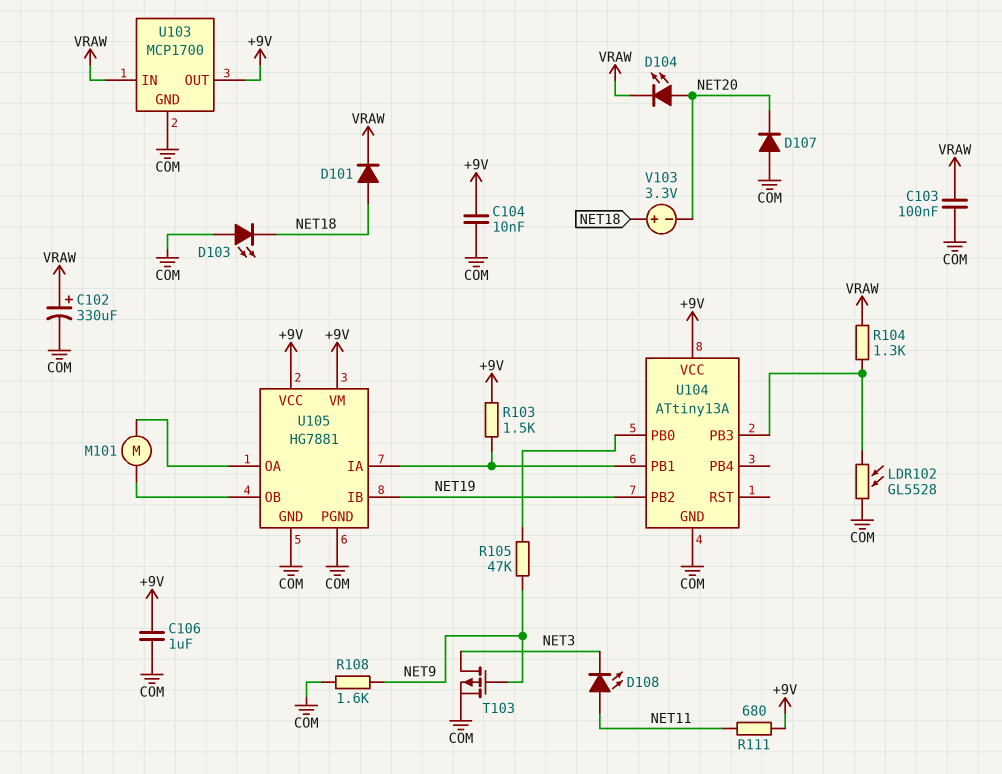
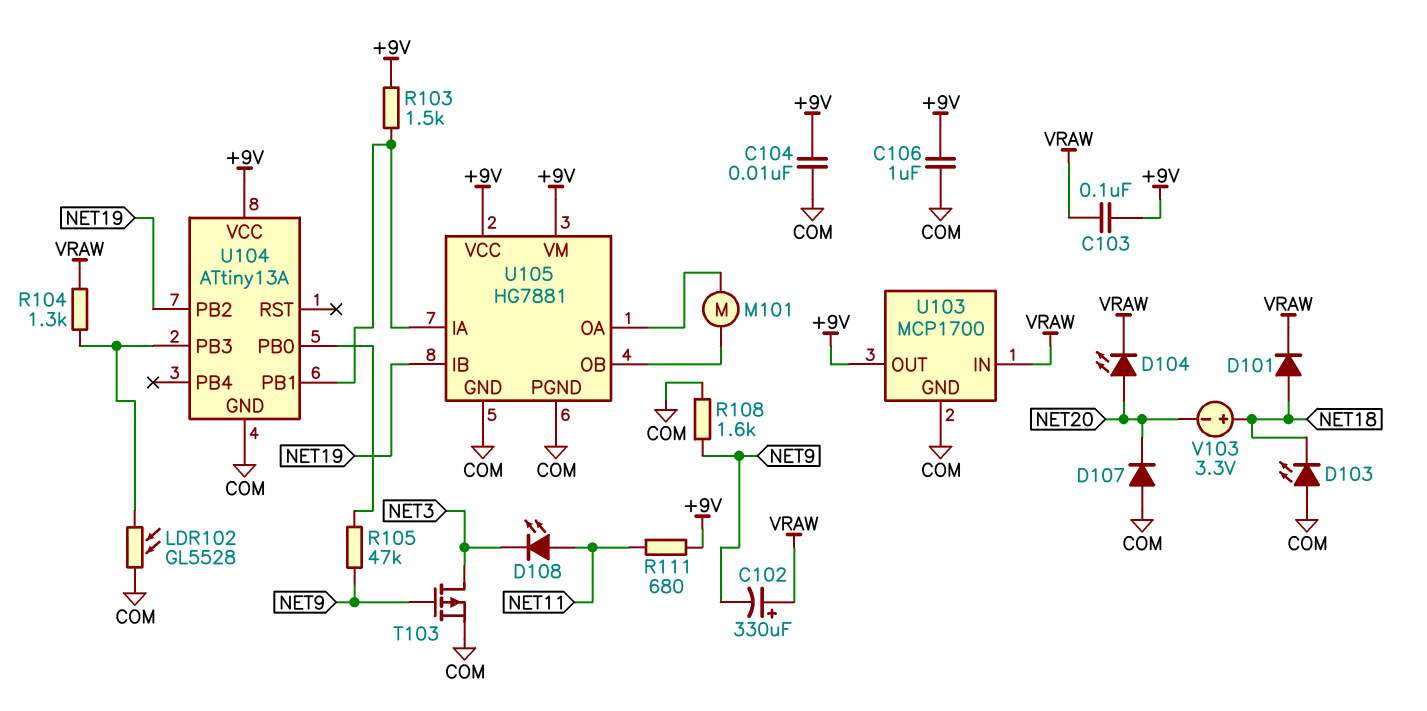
C102: 330uF (plus VRAW, minus COM) -> 330uF (plus VRAW, minus NET9)
C103: 100nF (COM, VRAW) -> 100nF (+9V, VRAW)

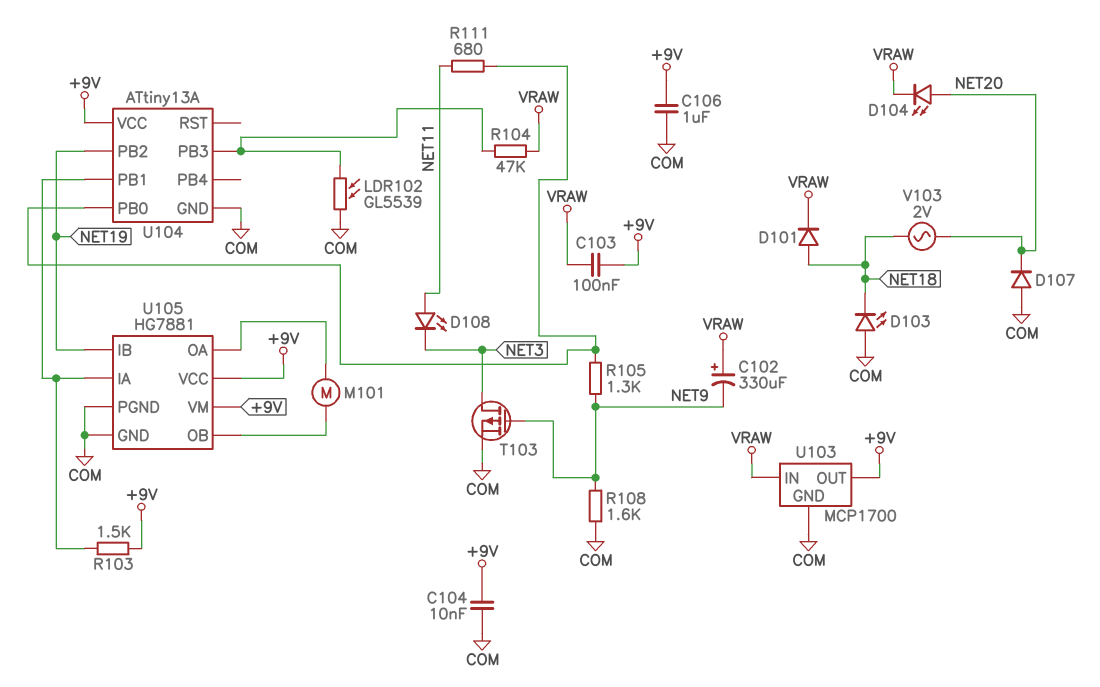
LDR102: GL5528 (COM, U104/PB3) -> GL5539 (COM, U104/PB3)
R104: 1.3k (U104/PB3, VRAW) -> 47k (U104/PB3, VRAW)
R105: 47k (NET9, U104/PB0) -> 1.3k (NET9, U104/PB0)
R111: 680 (+9V, NET11) -> 680 (NET11, U104/PB0)
V103: 3.3V (plus NET18, minus NET20) -> AC 2V (NET18, NET20)

